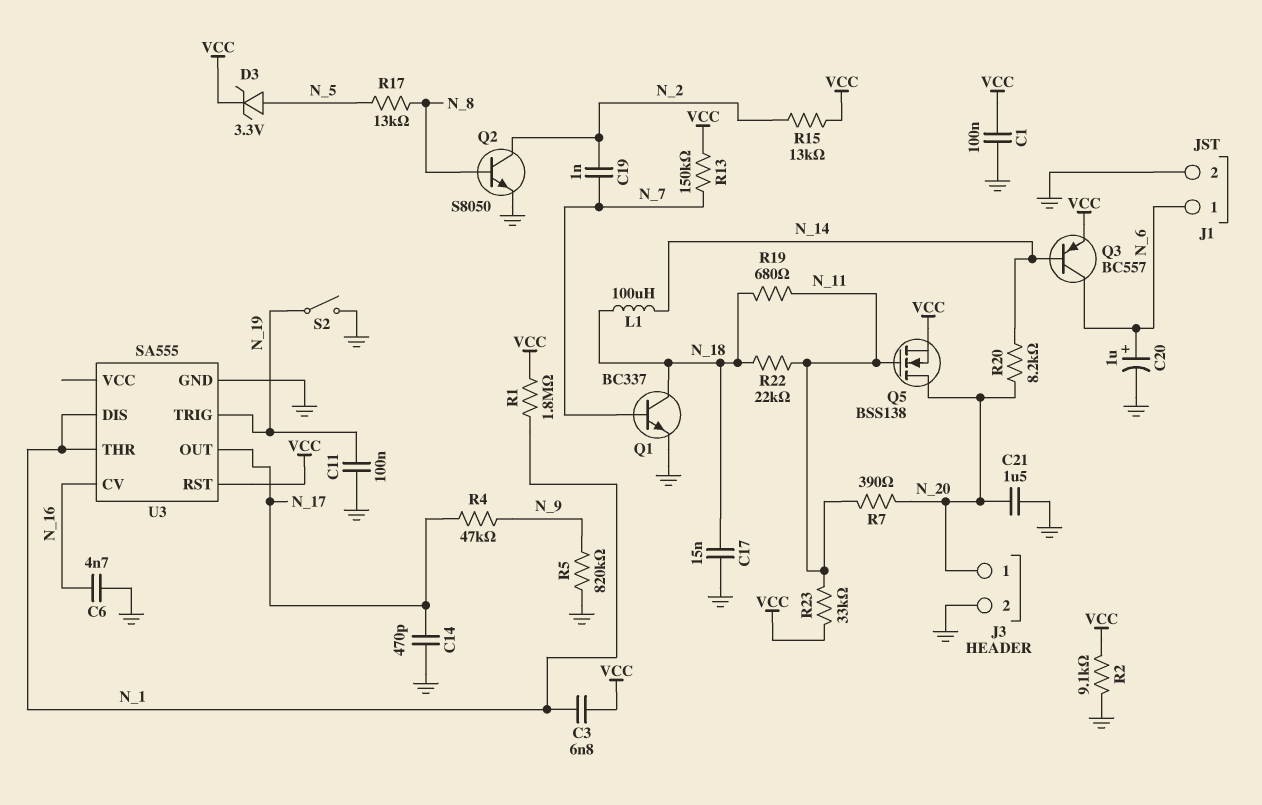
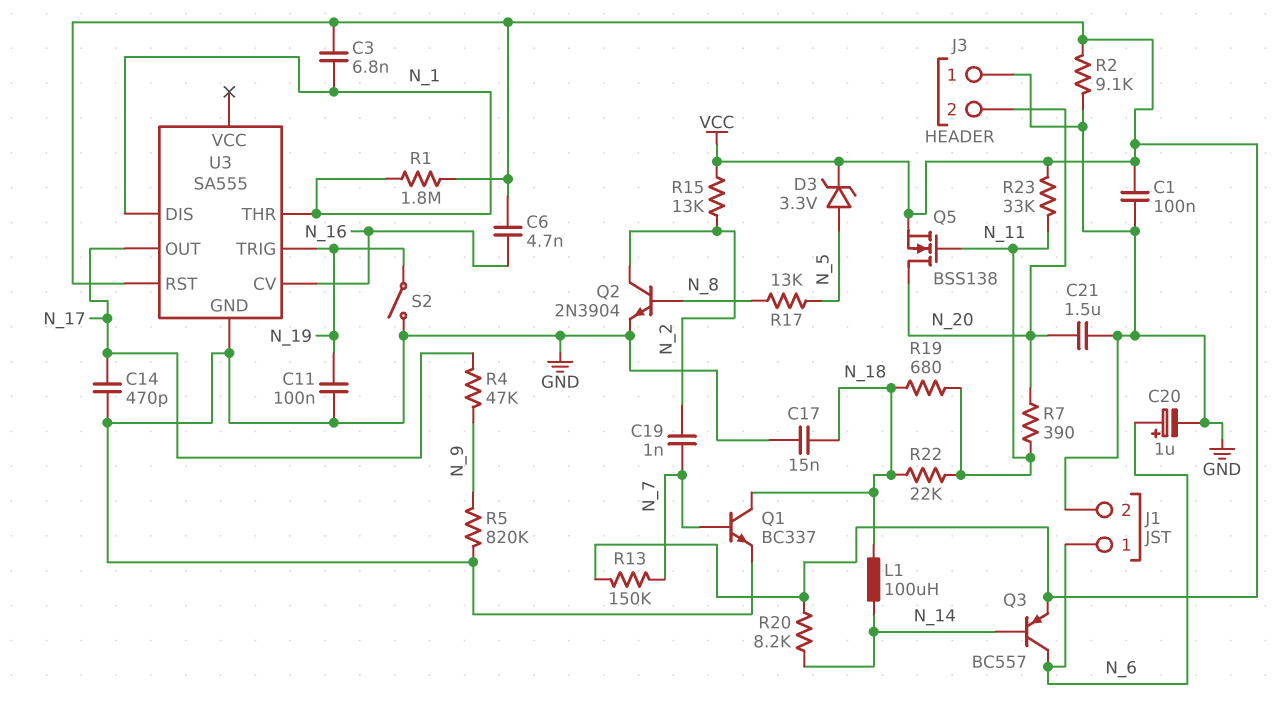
C6: 4.7nF (GND, N_16) -> 4.7nF (N_16, VCC)
J3 pin 1: N_20 -> GND
J3 pin 2: GND -> N_20
Q2: NPN S8050 (B N_8, C N_2, E GND) -> NPN 2N3904 (B N_8, C N_2, E GND)
R20: 8.2k (N_14, N_20) -> 8.2k (N_14, VCC)

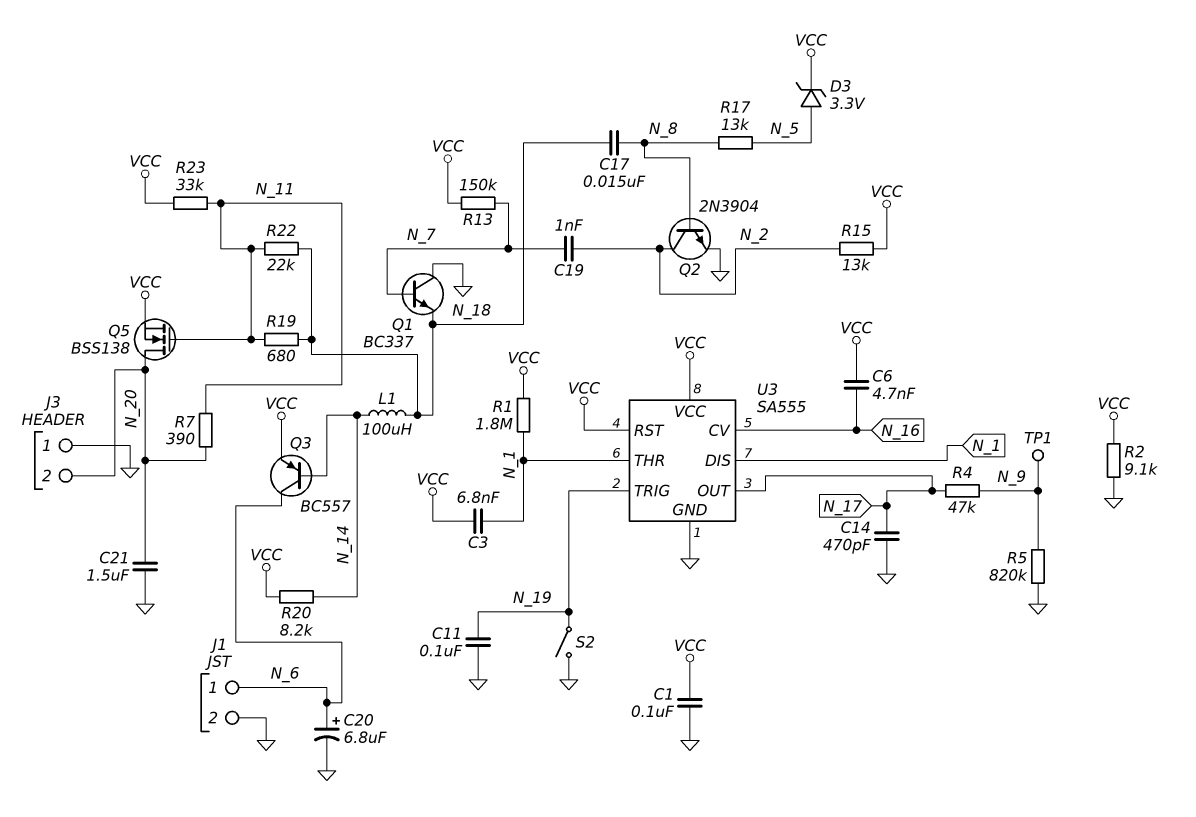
C17: 15nF (GND, N_18) -> 15nF (N_8, N_18)
C20: 1uF (plus N_6, minus GND) -> 6.8uF (plus N_6, minus GND)
Q1: NPN BC337 (B N_7, C N_18, E GND) -> NPN BC337 (B N_7, C GND, E N_18)
TP1: none -> test point (N_9)
U3 pin VCC: none -> VCC

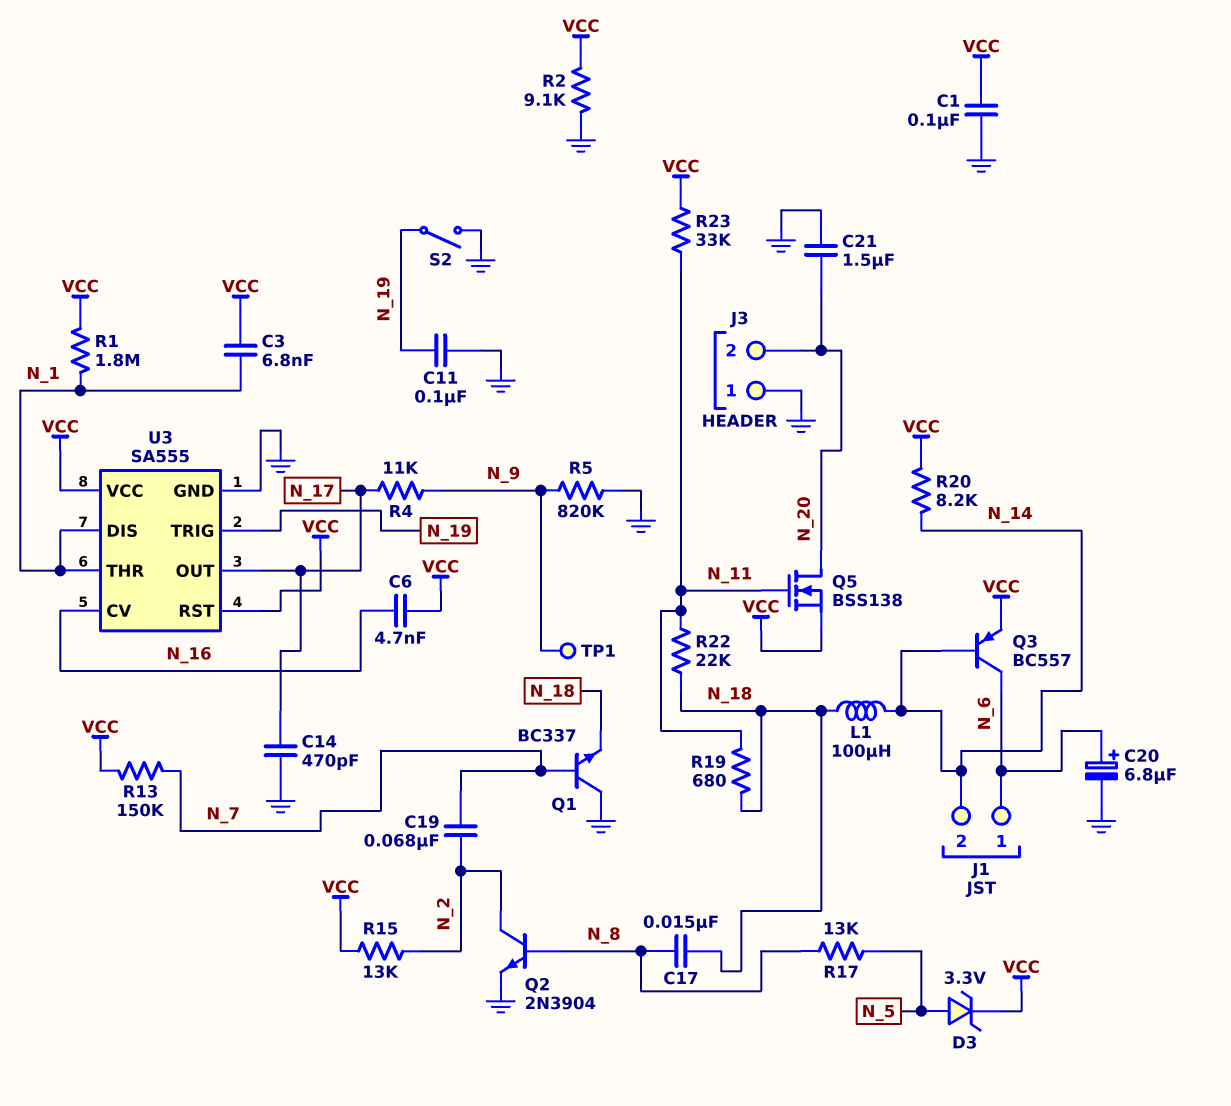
C19: 1nF (N_2, N_7) -> 68nF (N_2, N_7)
J1 pin 2: GND -> N_14
R4: 47k (N_9, N_17) -> 11k (N_9, N_17)
R7: 390 (N_11, N_20) -> none

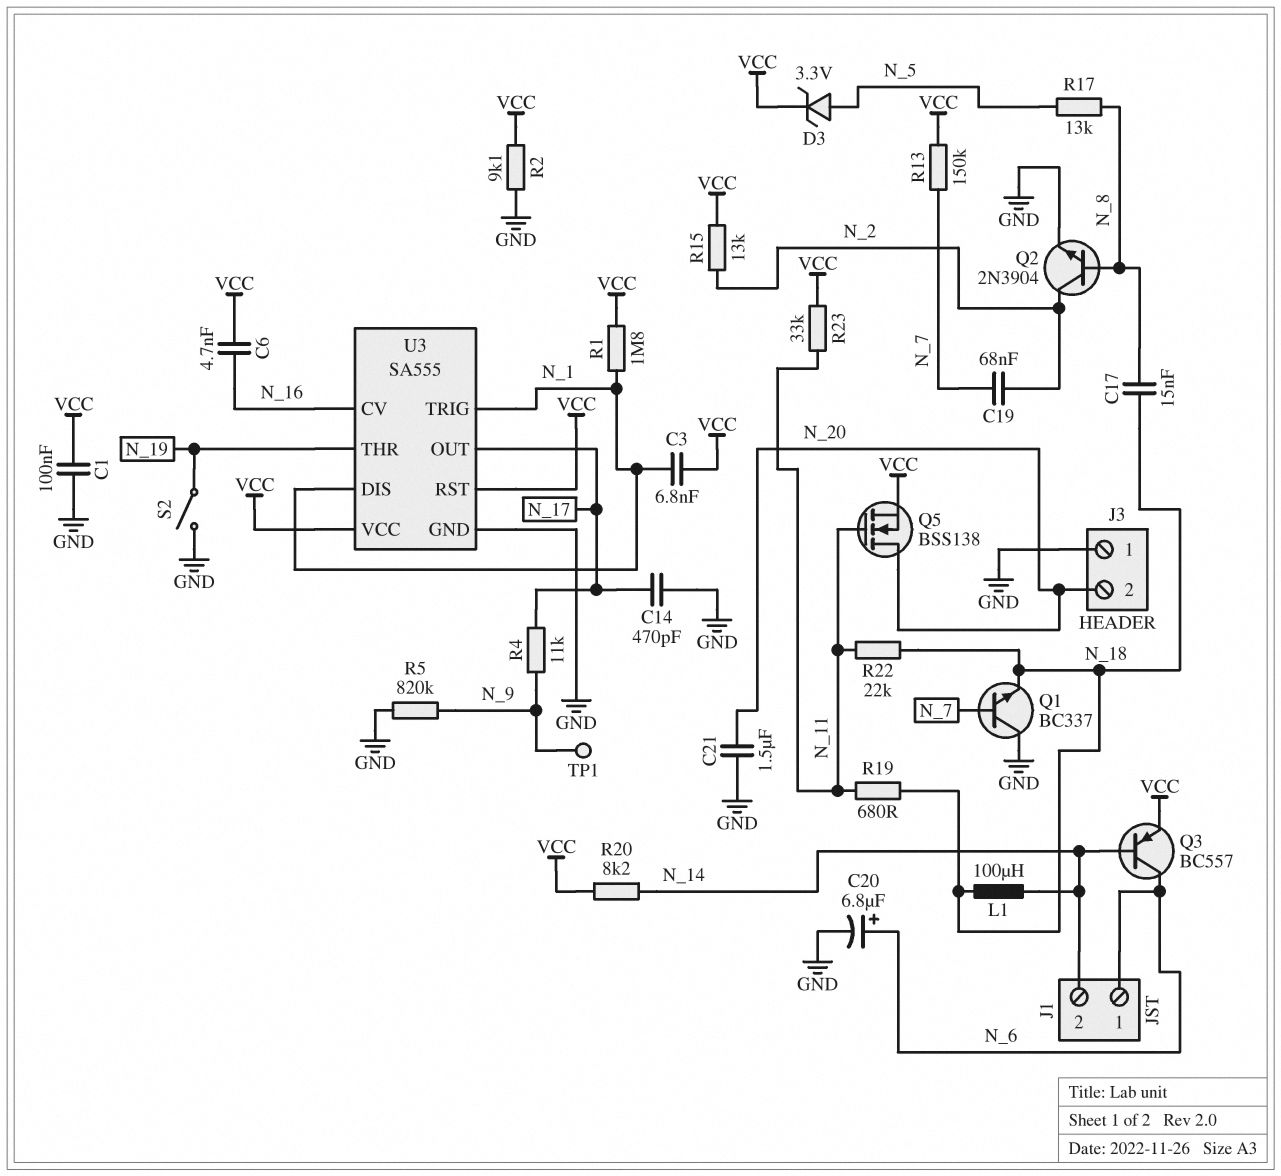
C11: 100nF (GND, N_19) -> none
U3 pin THR: N_1 -> N_19
U3 pin TRIG: N_19 -> N_1

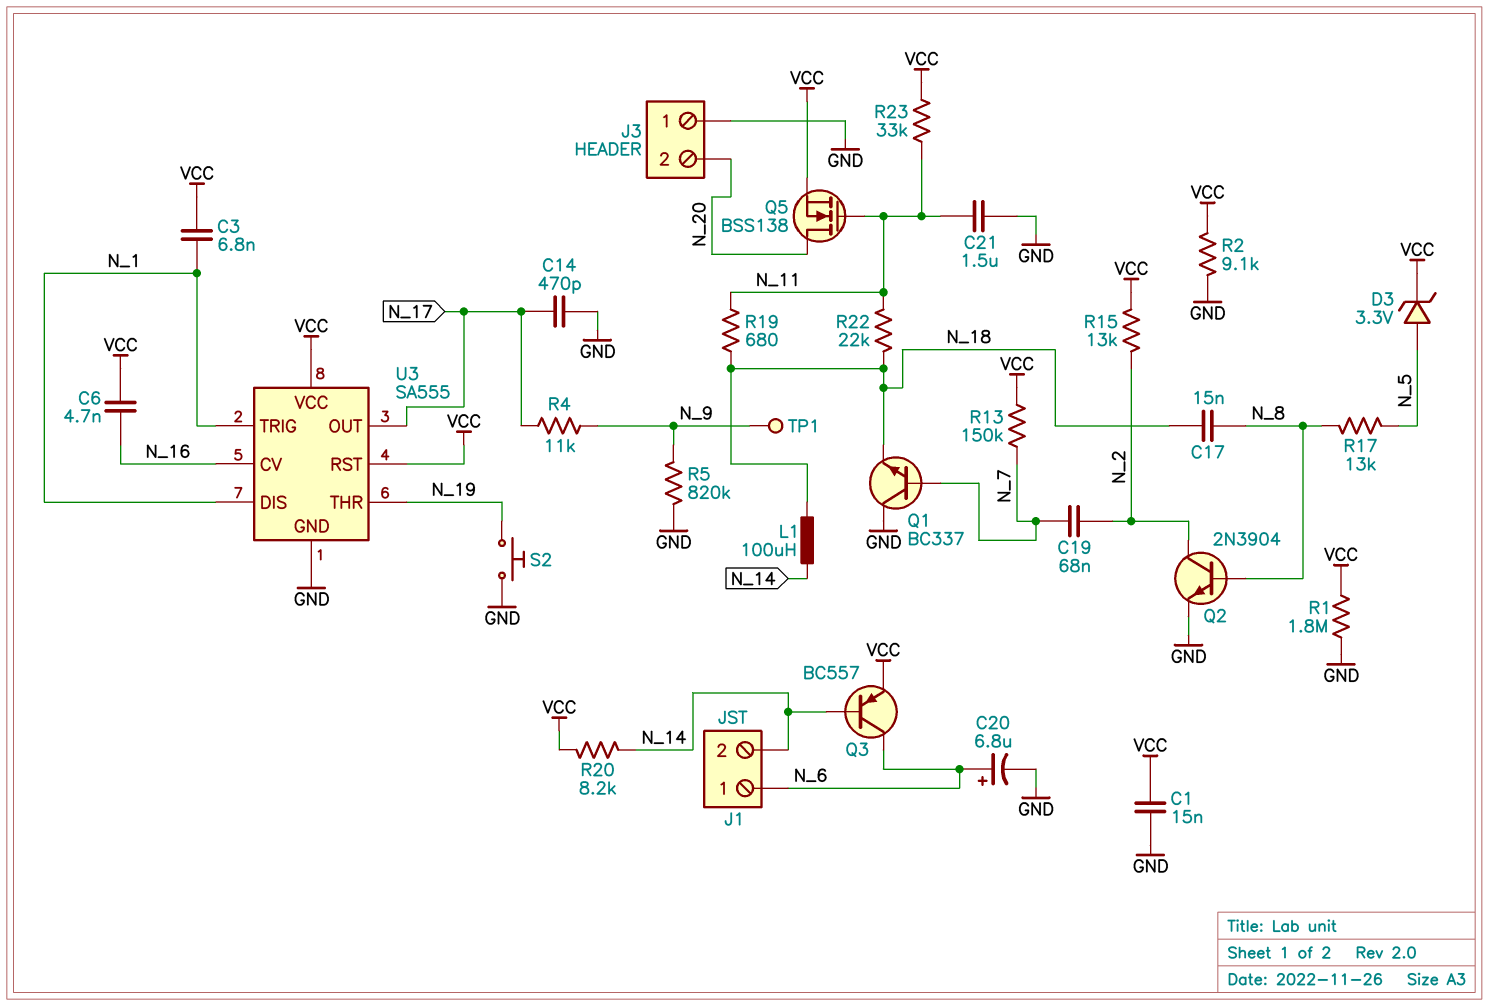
C1: 100nF (GND, VCC) -> 15nF (GND, VCC)
C21: 1.5uF (GND, N_20) -> 1.5uF (GND, N_11)
R1: 1.8M (N_1, VCC) -> 1.8M (GND, VCC)
S2: switch (GND, N_19) -> button (GND, N_19)

